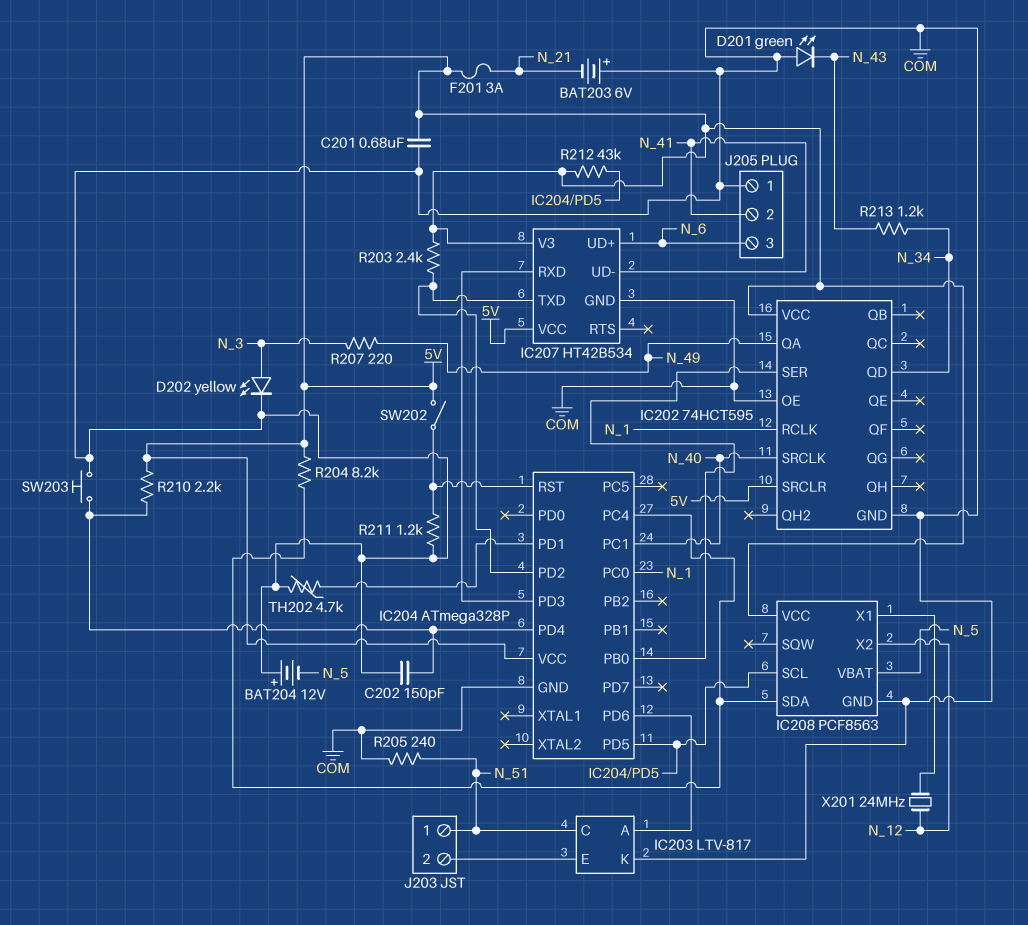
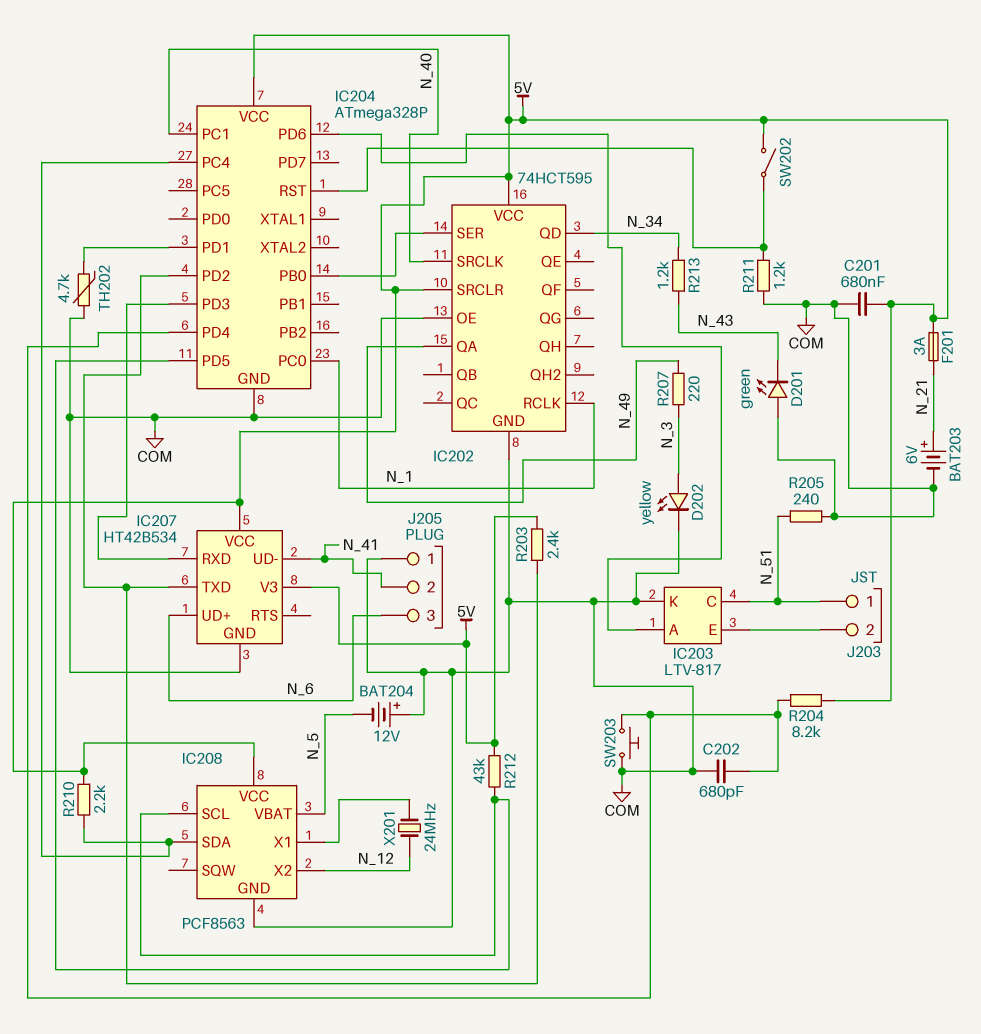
BAT203: 6V (plus COM, minus N_21) -> 6V (plus N_21, minus COM)
C202: 150pF (COM, IC204/PD4) -> 680pF (COM, IC204/PD4)
R204: 8.2k (5V, IC204/PC4) -> 8.2k (5V, IC204/PD4)
R210: 2.2k (5V, IC204/PD4) -> 2.2k (5V, IC204/PC4)

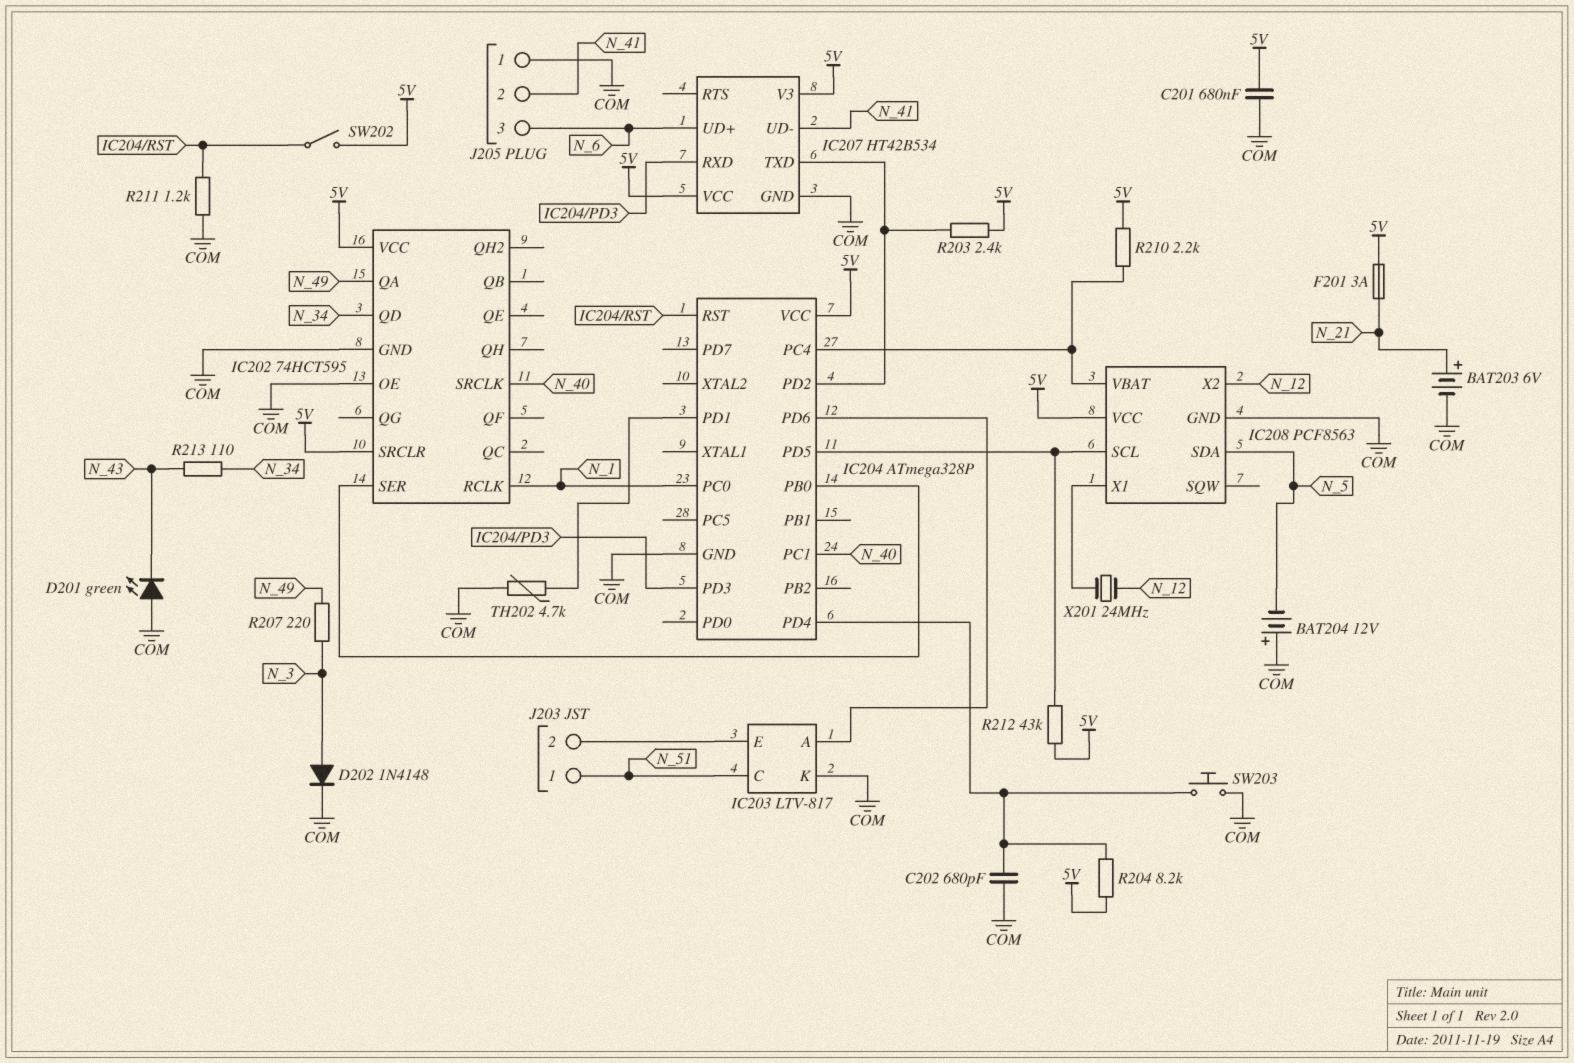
D202: LED yellow (A N_3, K COM) -> diode 1N4148 (A N_3, K COM)
IC208 pin SDA: IC204/PC4 -> N_5
IC208 pin VBAT: N_5 -> IC204/PC4
R205: 240 (COM, N_51) -> none
R213: 1.2k (N_34, N_43) -> 110 (N_34, N_43)

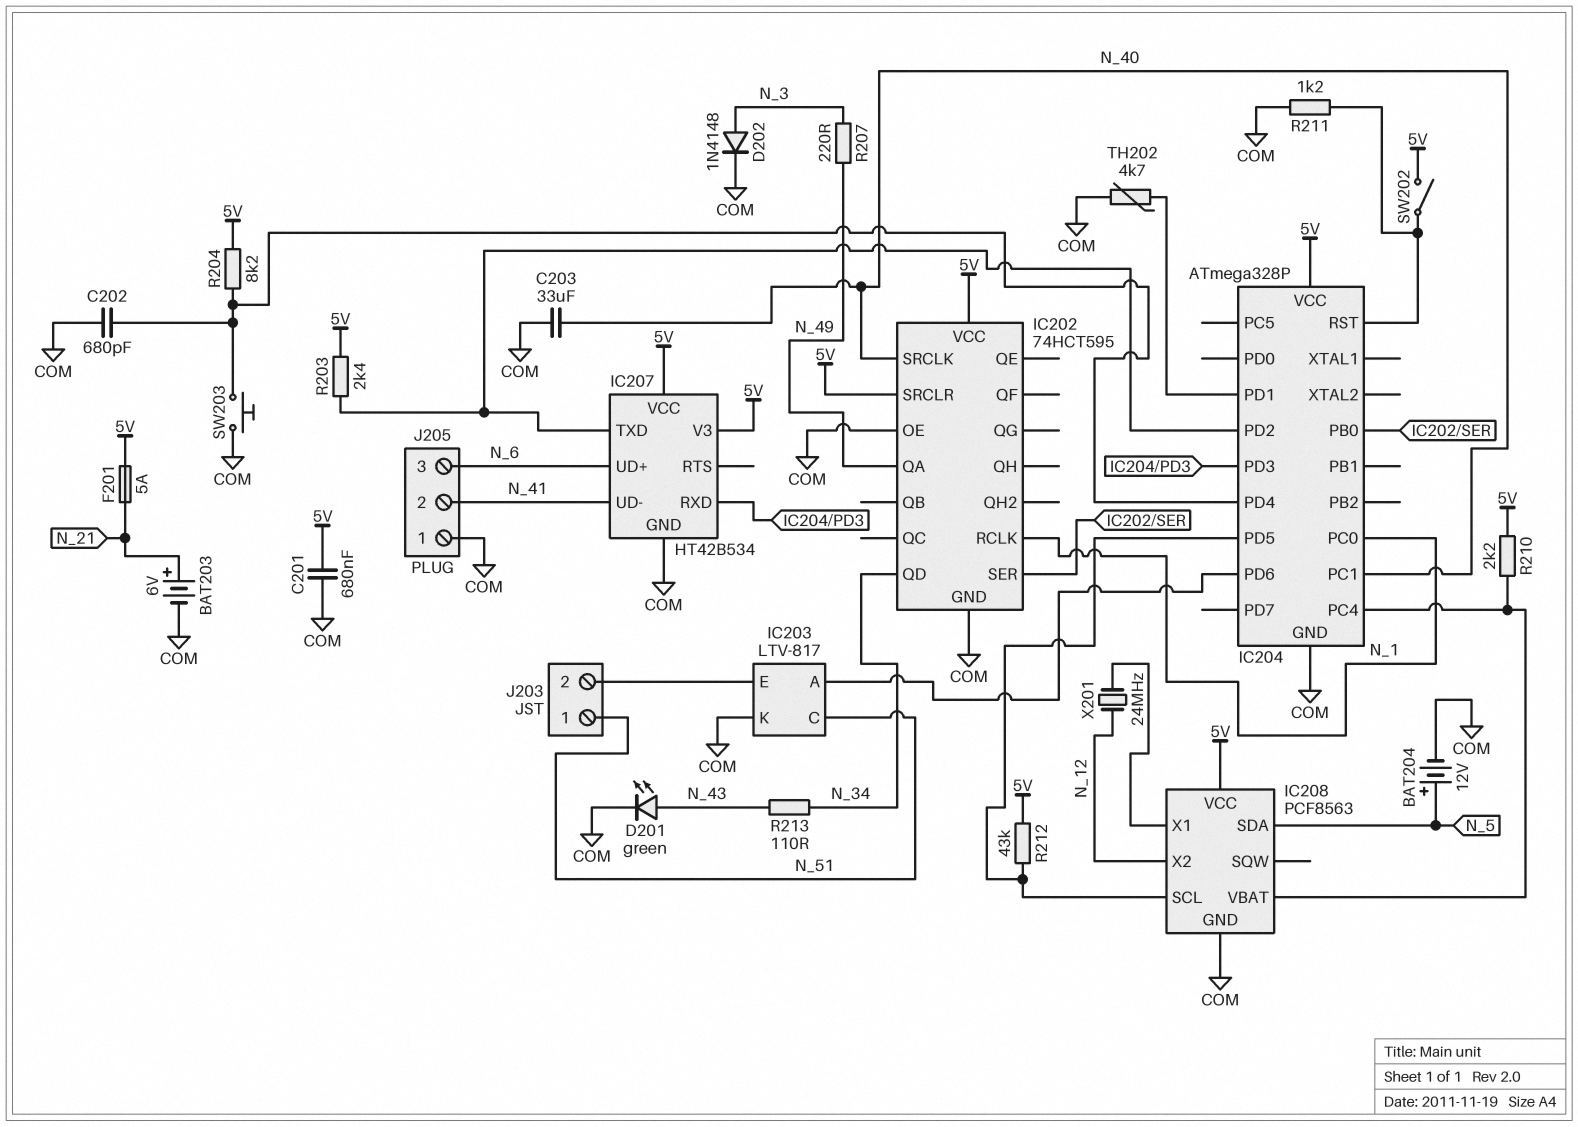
BAT204: 12V (plus COM, minus N_5) -> 12V (plus N_5, minus COM)
C203: none -> 33uF (COM, N_40)
D201: LED green (A COM, K N_43) -> LED green (A N_43, K COM)
F201: 3A (5V, N_21) -> 5A (5V, N_21)

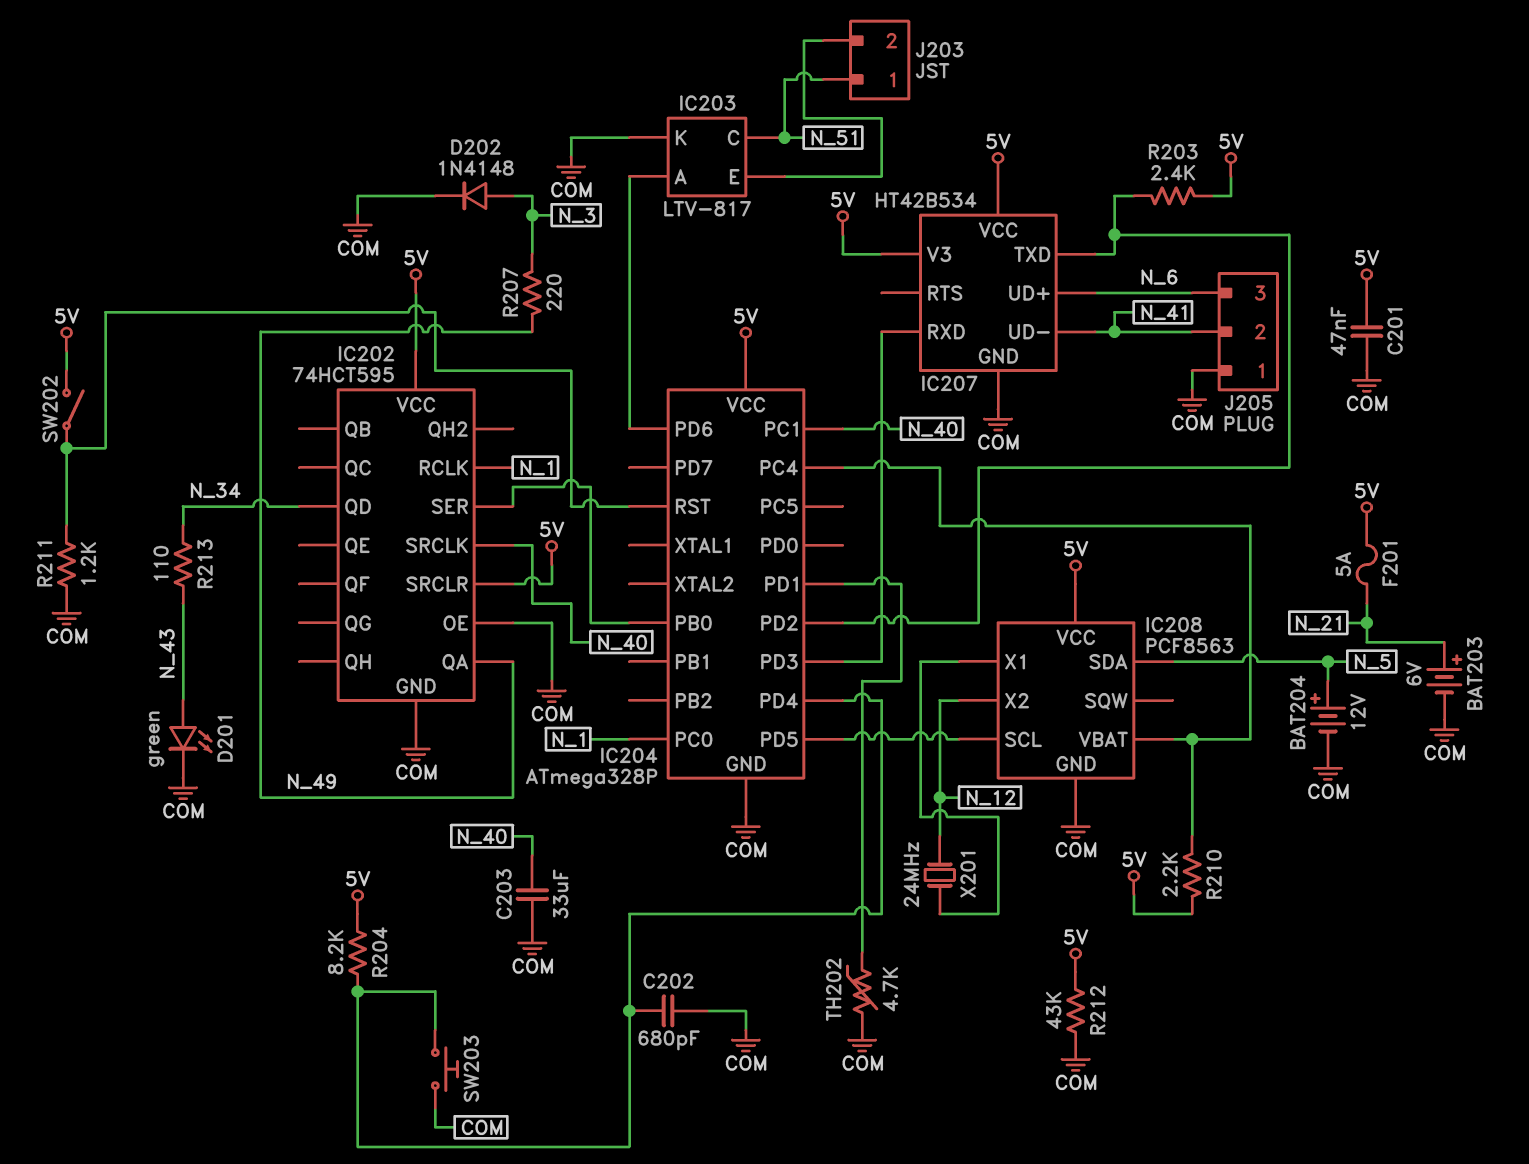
C201: 680nF (5V, COM) -> 47nF (5V, COM)
R212: 43k (5V, IC204/PD5) -> 43k (5V, COM)

